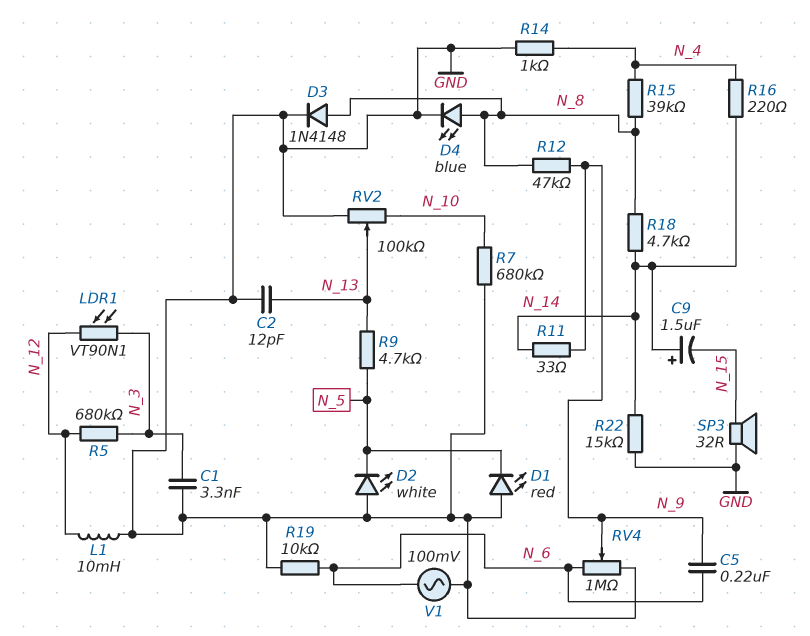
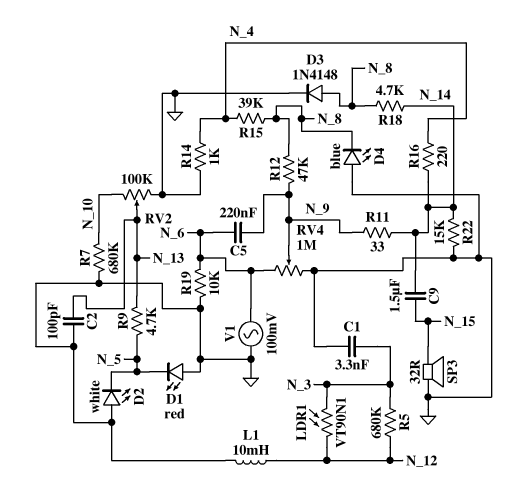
C2: 12pF (GND, N_13) -> 100pF (GND, N_13)
C9: 1.5uF (plus N_14, minus N_15) -> 1.5uF (N_14, N_15)
D4: LED blue (A N_8, K GND) -> LED blue (A GND, K N_8)

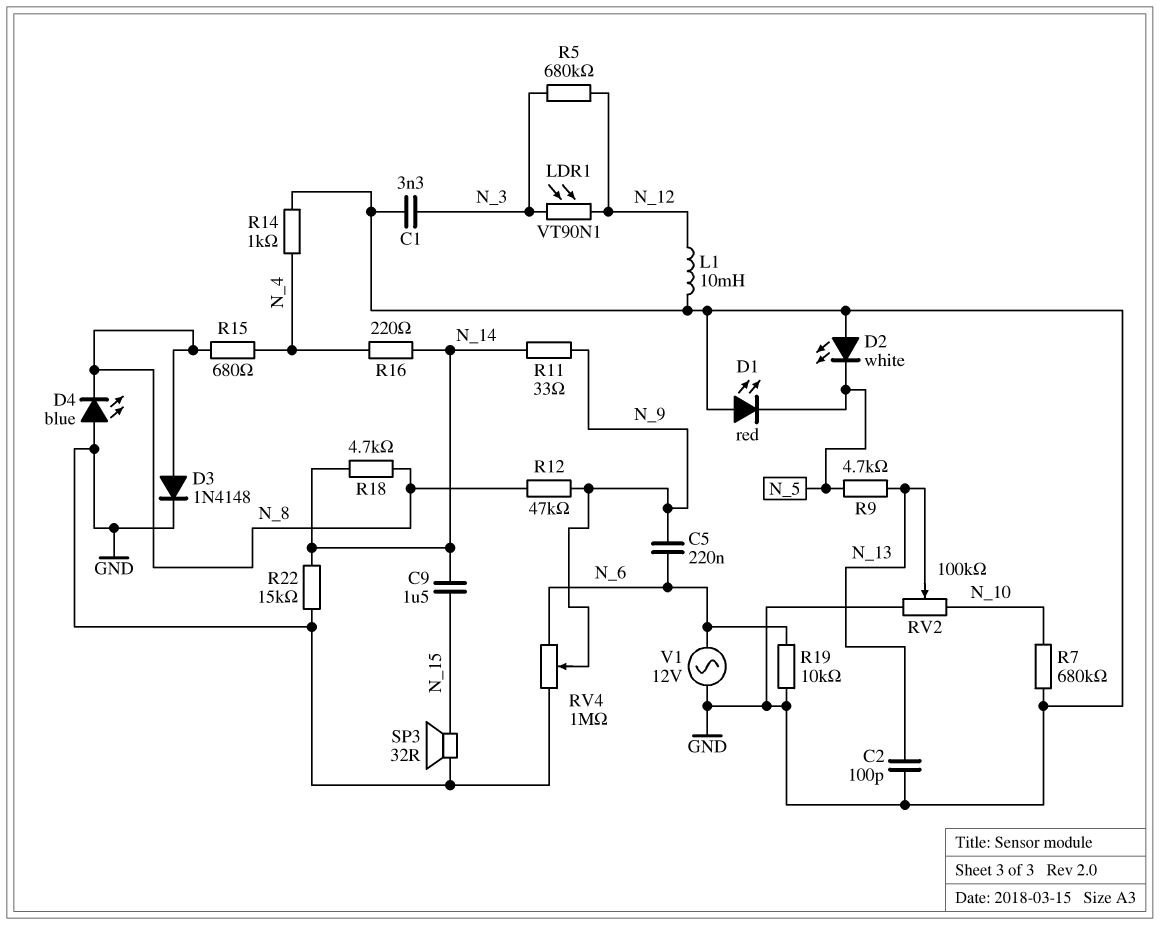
R15: 39k (N_4, N_8) -> 680 (N_4, N_8)
V1: AC 100mV (GND, N_6) -> AC 12V (GND, N_6)

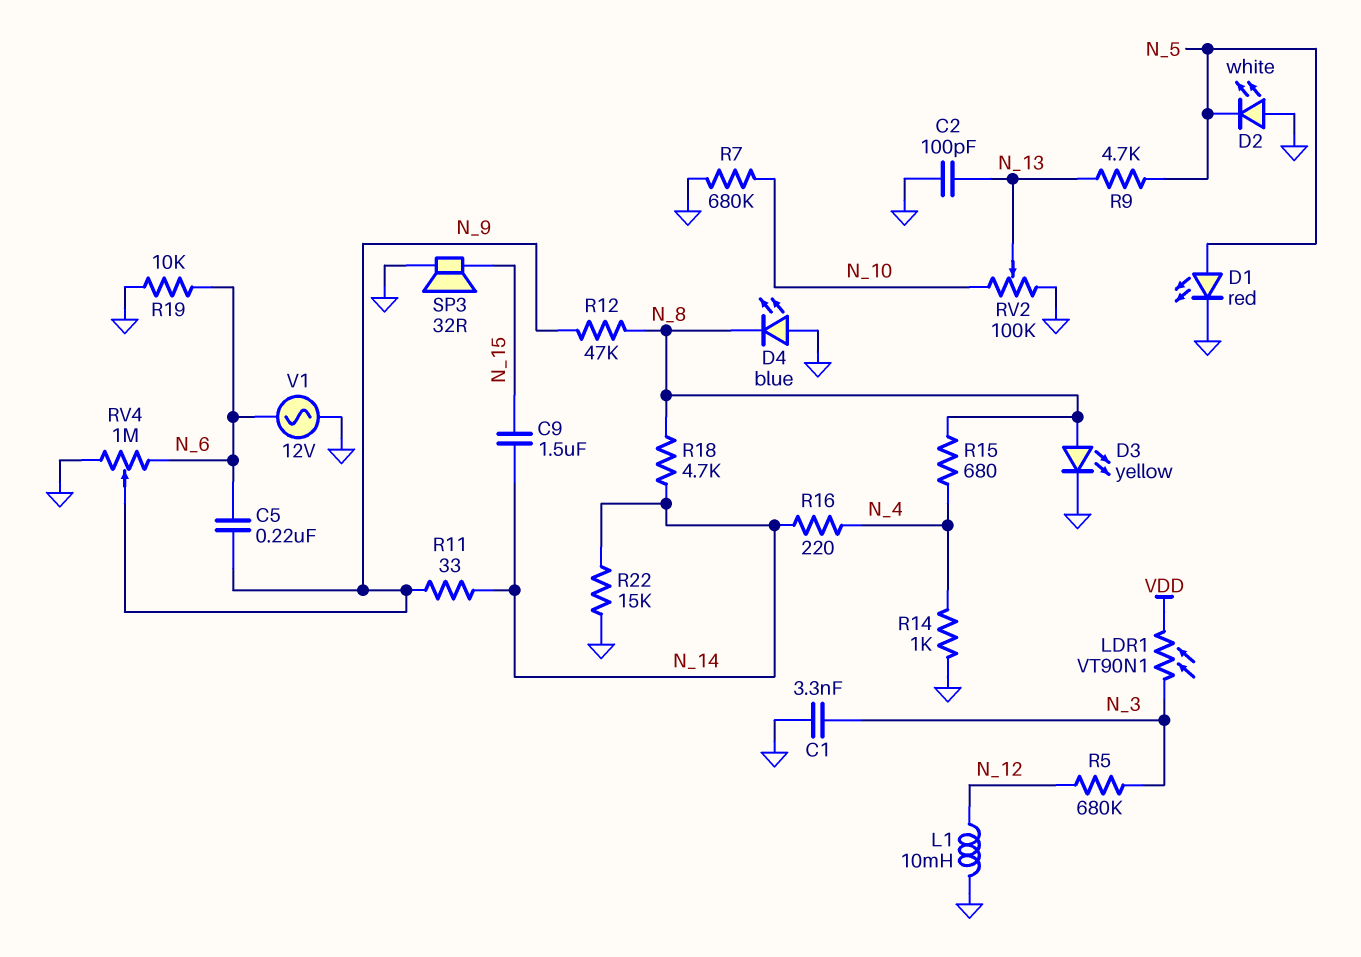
D1: LED red (A GND, K N_5) -> LED red (A N_5, K GND)
D3: diode 1N4148 (A N_8, K GND) -> LED yellow (A N_8, K GND)
LDR1: VT90N1 (N_3, N_12) -> VT90N1 (N_3, VDD)

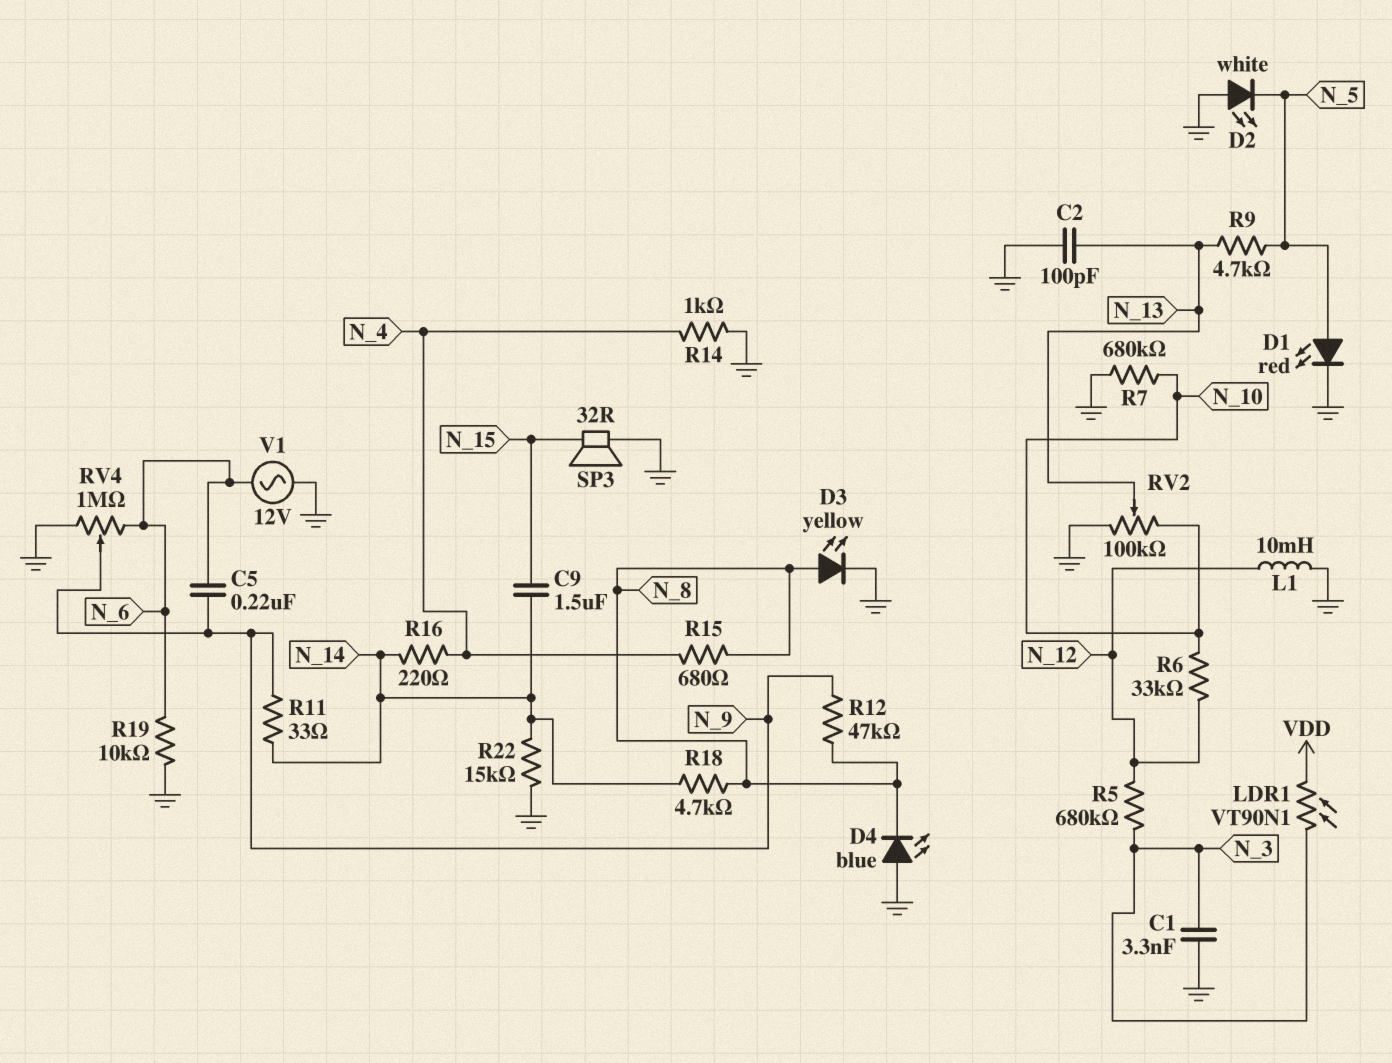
R6: none -> 33k (N_10, N_12)

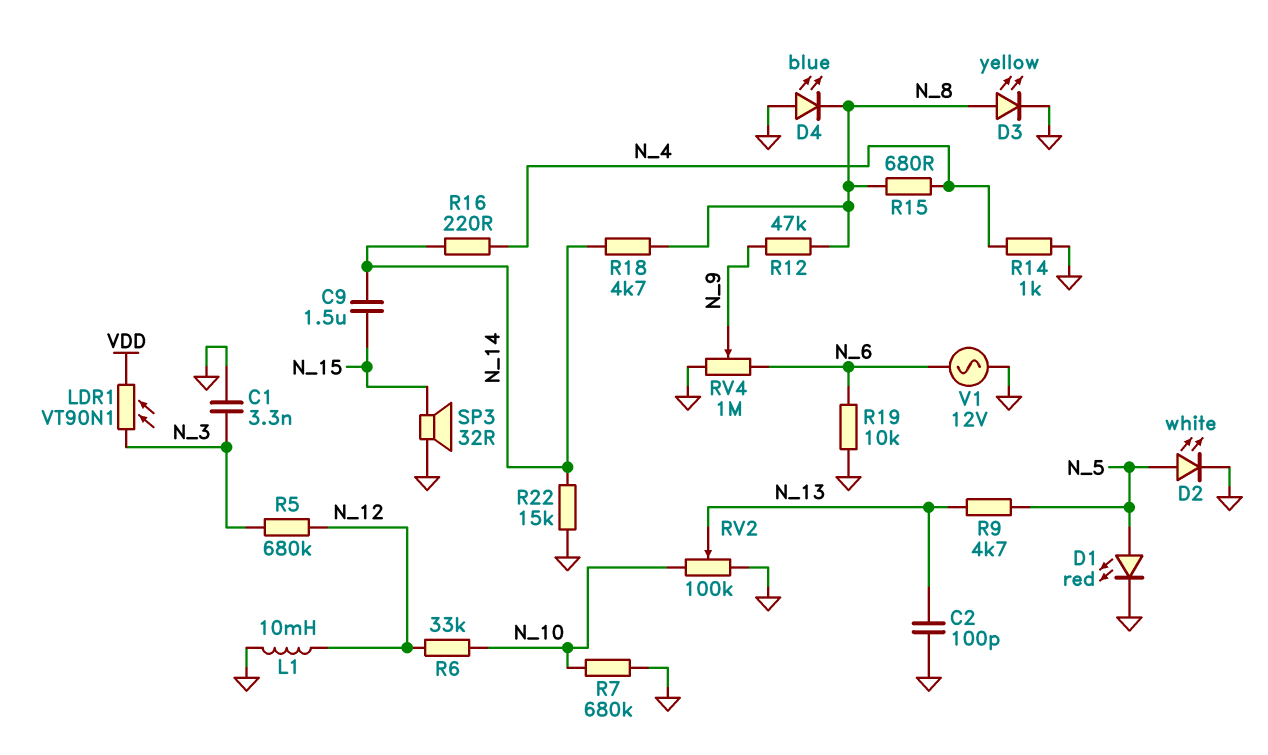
C5: 220nF (N_6, N_9) -> none
D2: LED white (A GND, K N_5) -> LED white (A N_5, K GND)
R11: 33 (N_9, N_14) -> none

